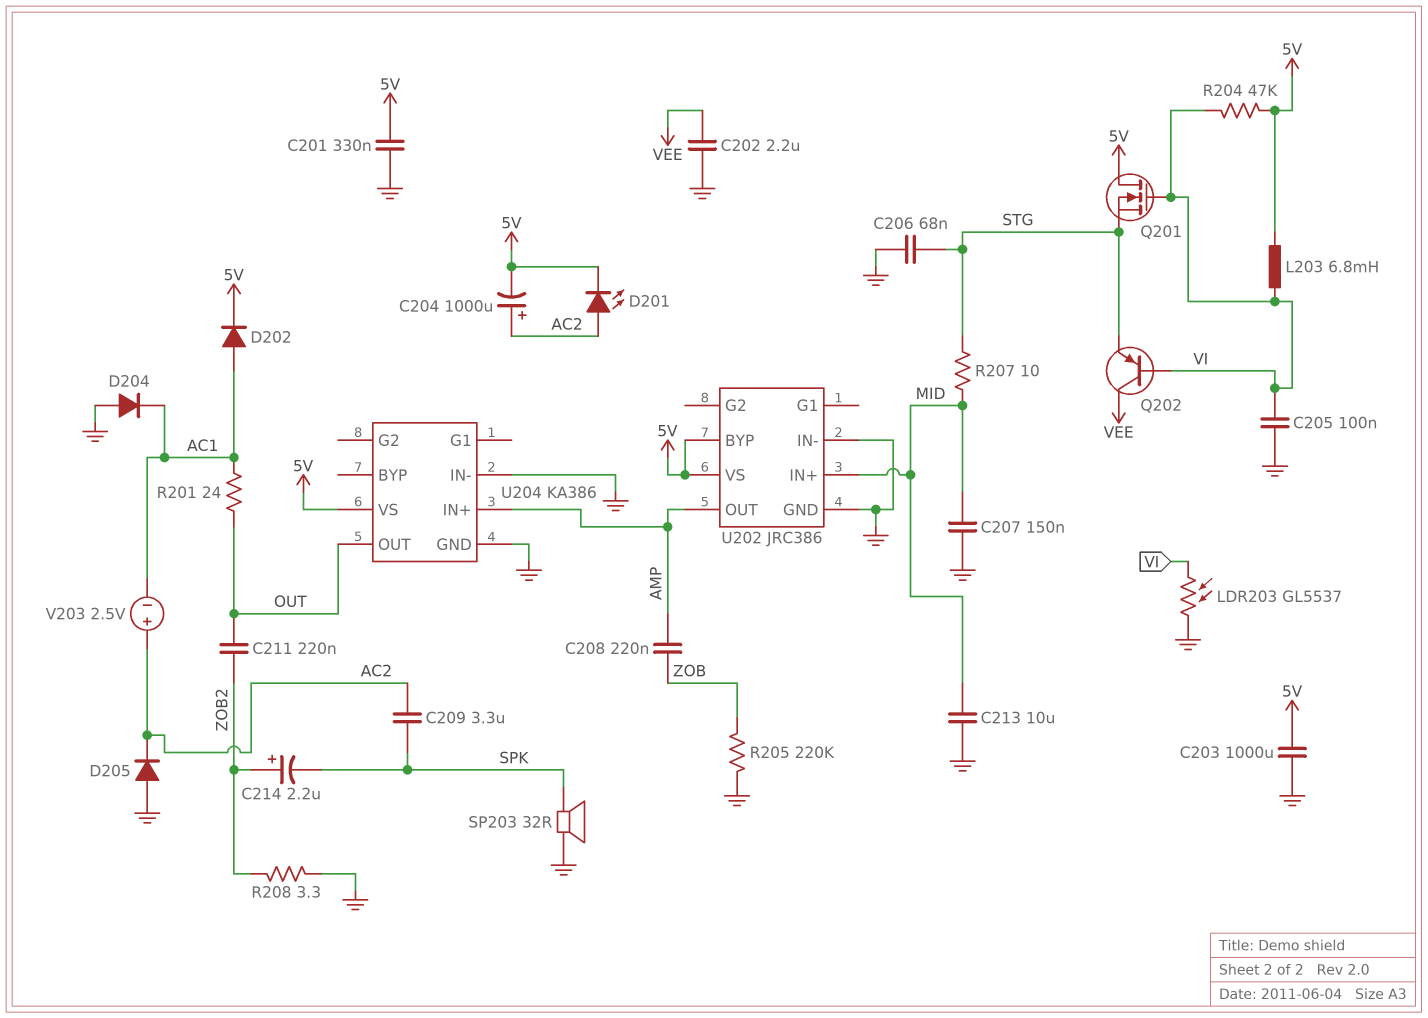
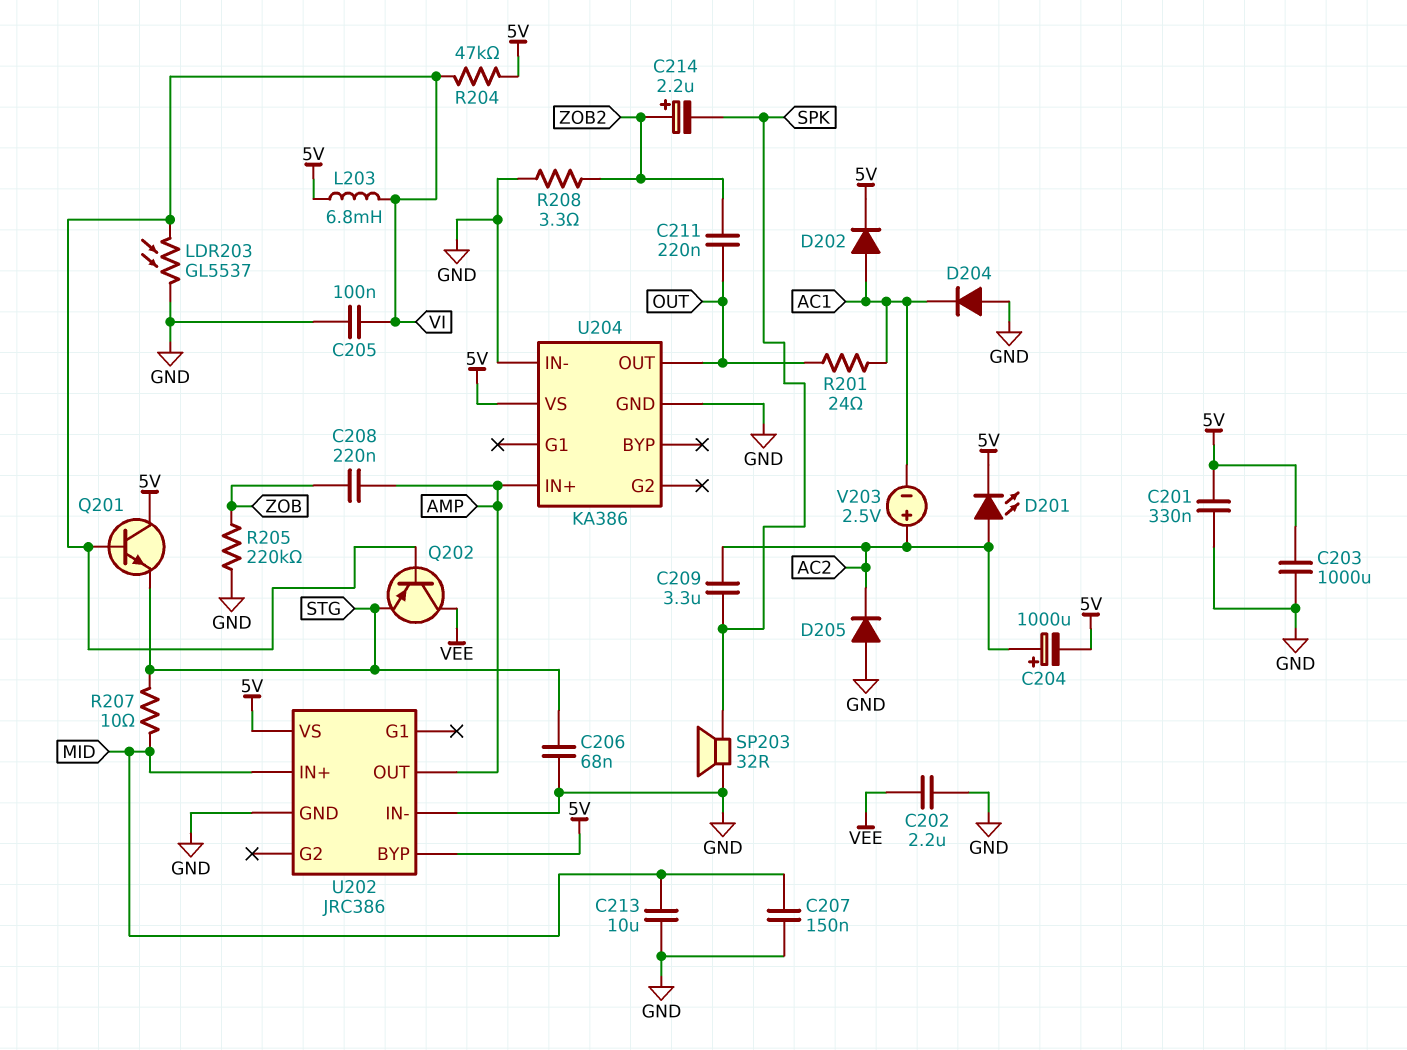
Q201: NMOS (G VI, D 5V, S STG) -> NPN (B VI, C 5V, E STG)

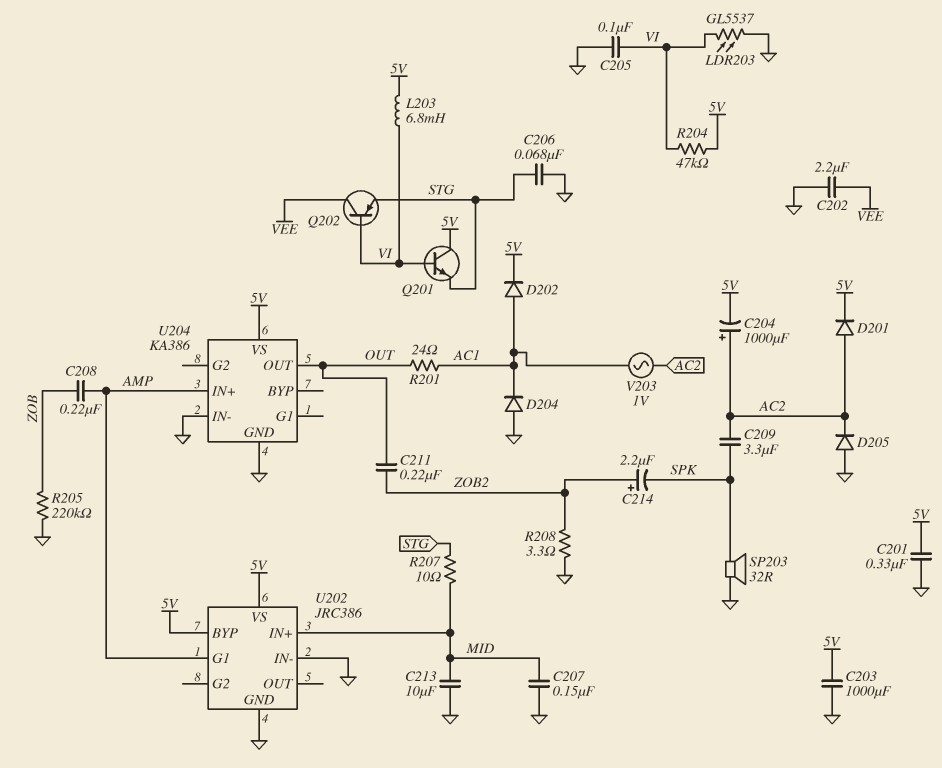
D201: LED (A AC2, K 5V) -> diode (A AC2, K 5V)
U202 pin G1: none -> AMP
U202 pin OUT: AMP -> none
V203: 2.5V (plus AC2, minus AC1) -> AC 1V (AC1, AC2)

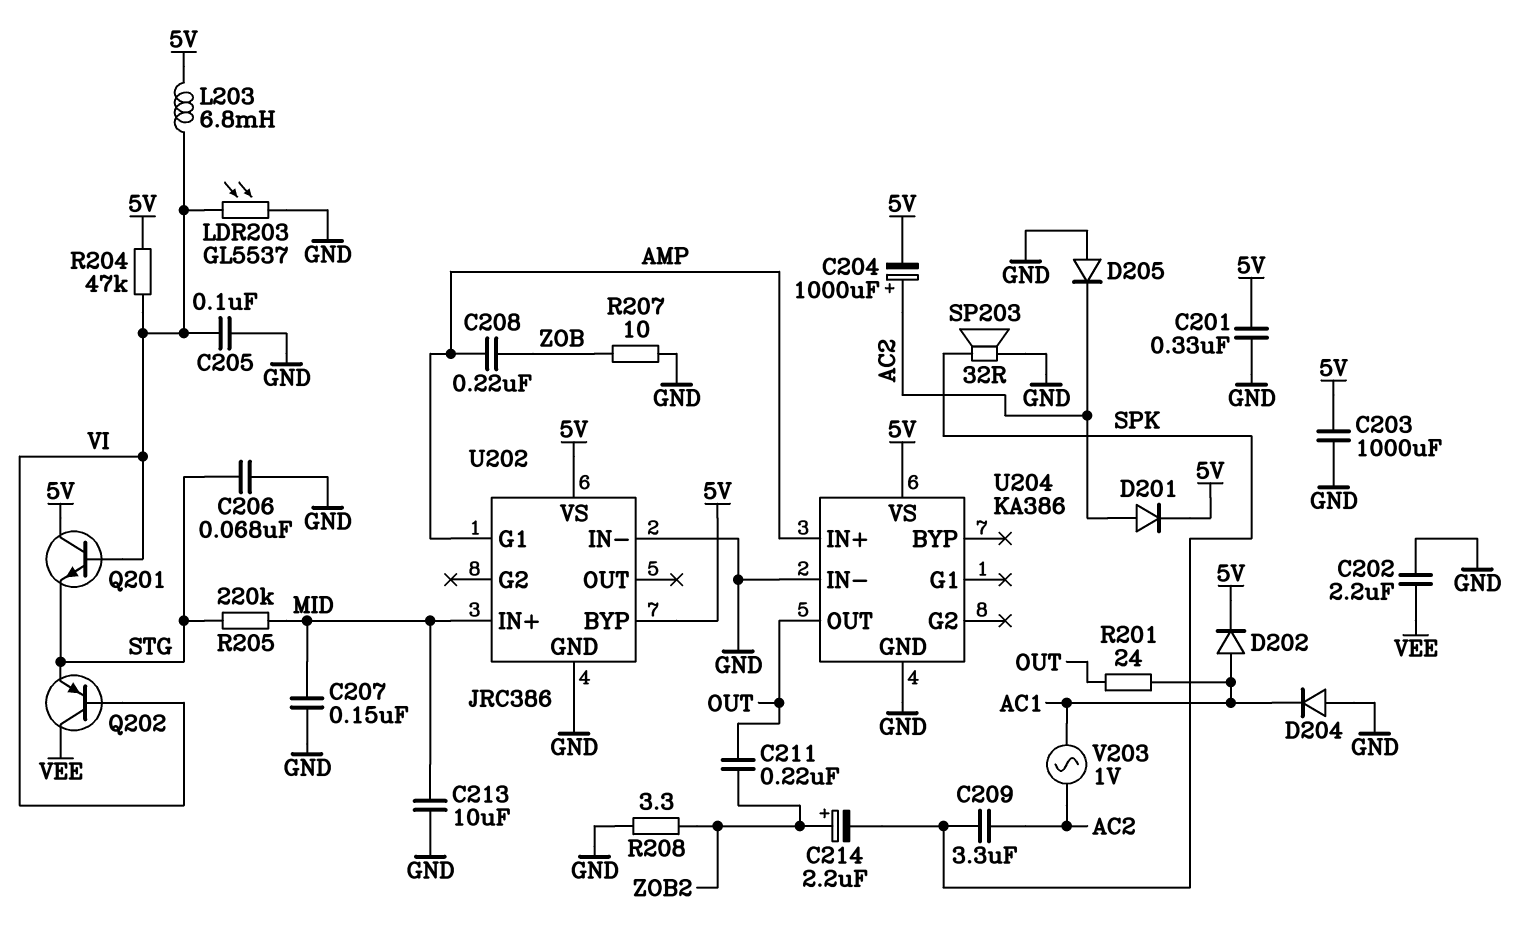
R205: 220k (GND, ZOB) -> 220k (MID, STG)
R207: 10 (MID, STG) -> 10 (GND, ZOB)

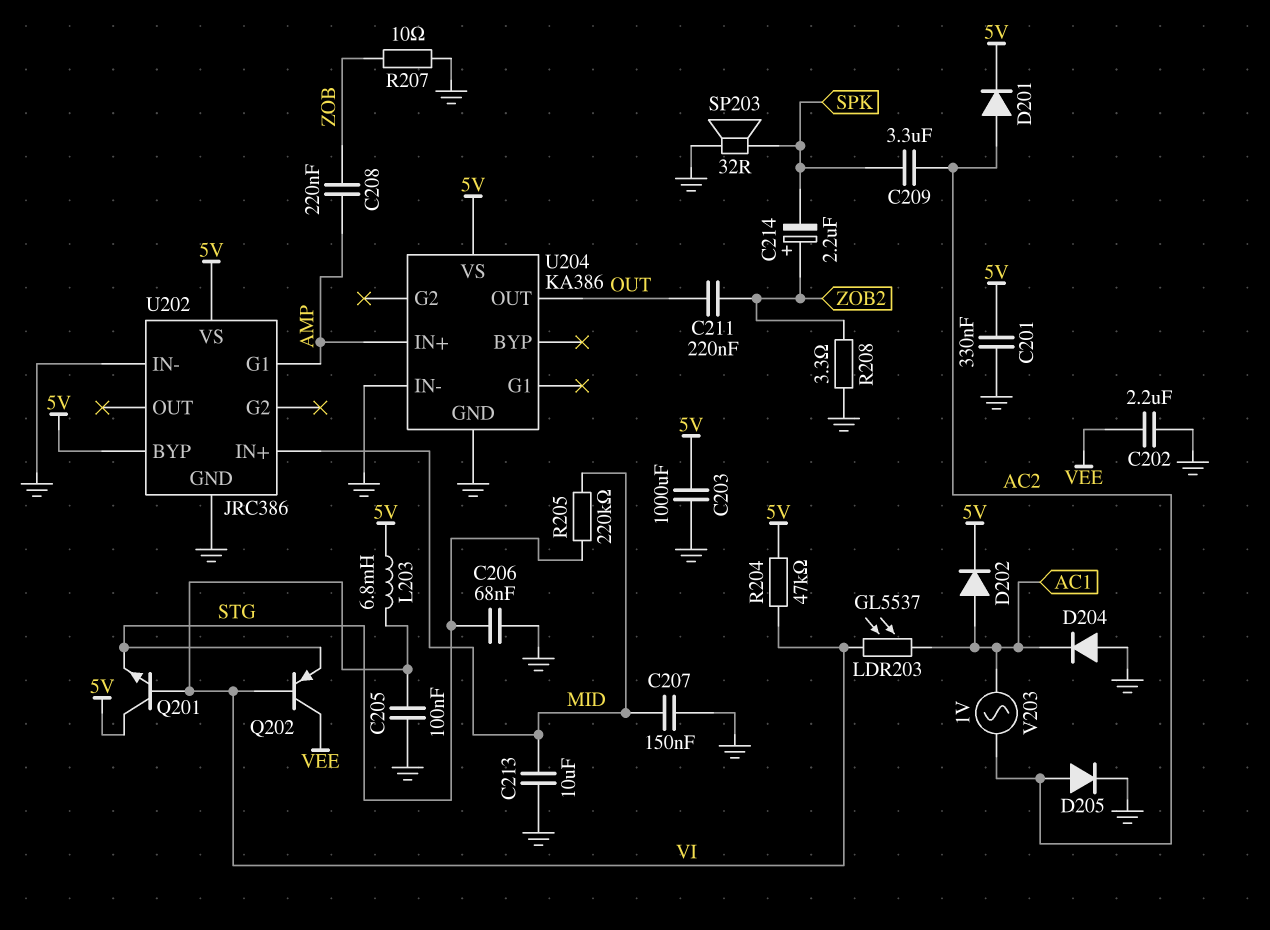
C204: 1000uF (plus AC2, minus 5V) -> none
D205: diode (A GND, K AC2) -> diode (A AC2, K GND)
LDR203: GL5537 (GND, VI) -> GL5537 (AC1, VI)
R201: 24 (AC1, OUT) -> none

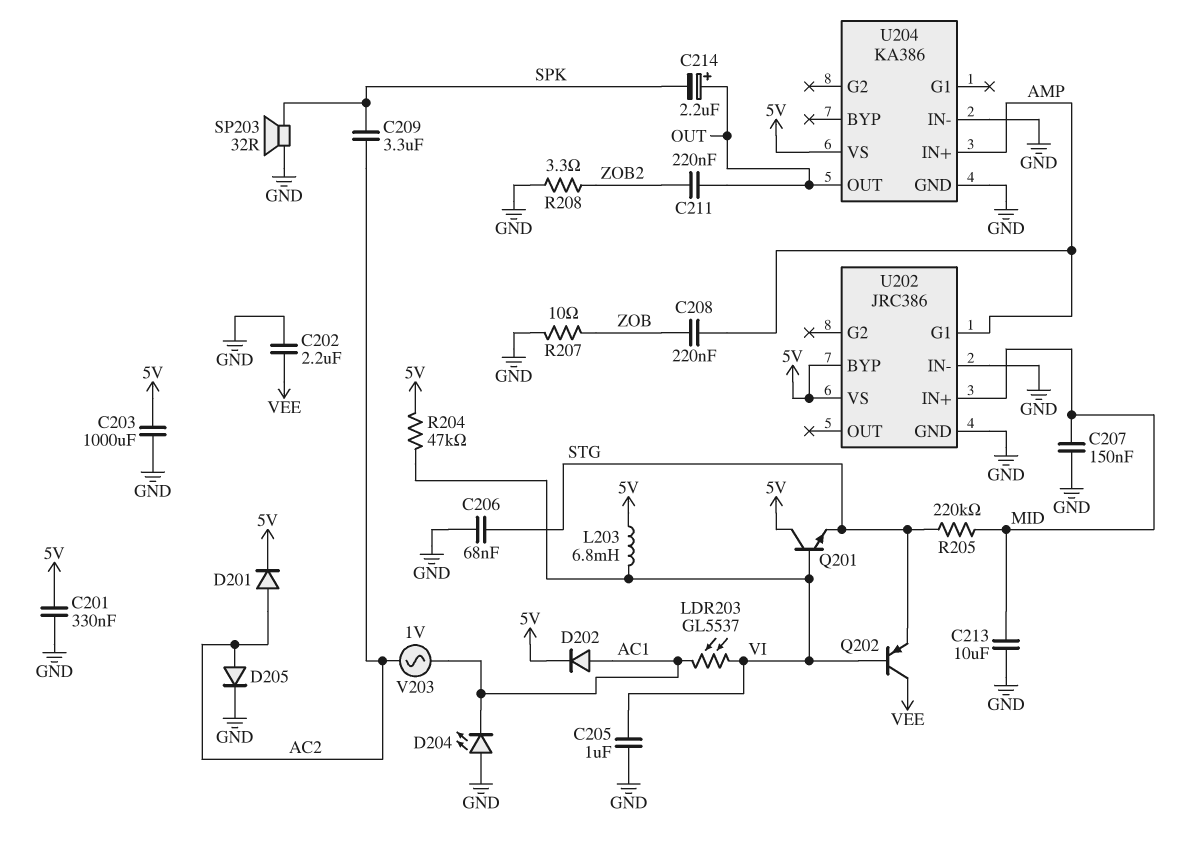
C205: 100nF (GND, VI) -> 1uF (GND, VI)
C214: 2.2uF (plus ZOB2, minus SPK) -> 2.2uF (plus OUT, minus SPK)
D204: diode (A GND, K AC1) -> LED (A GND, K AC1)

